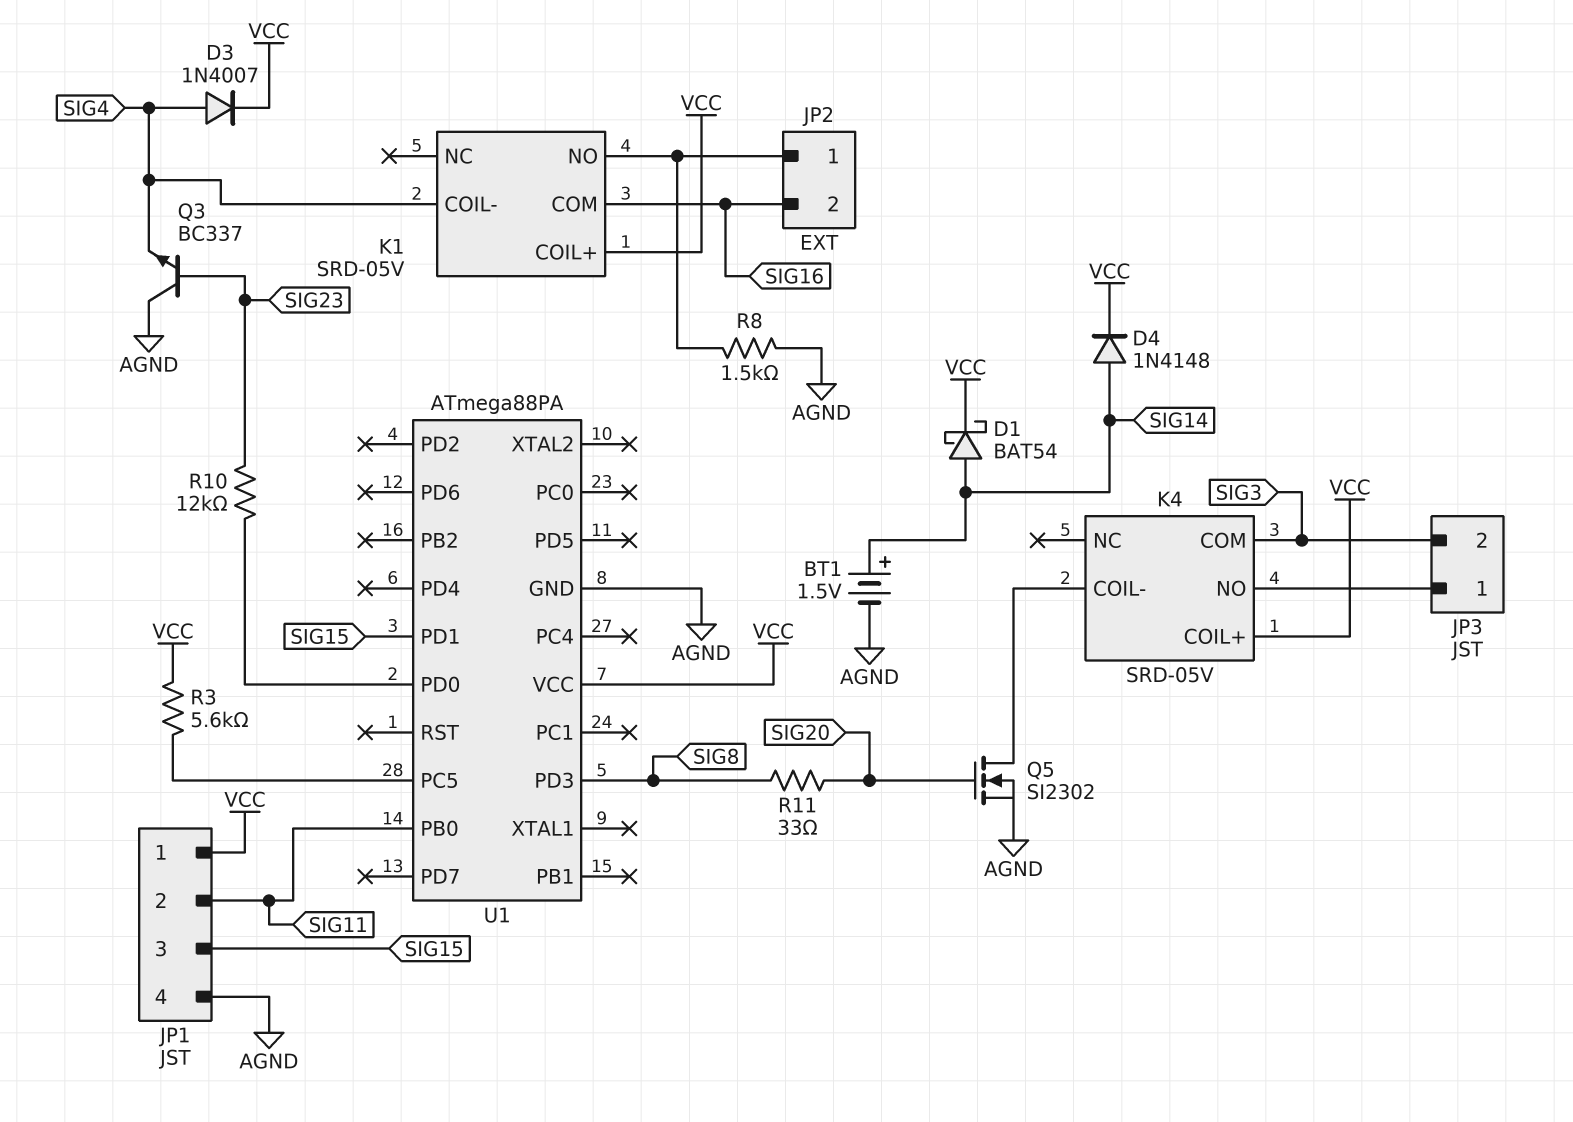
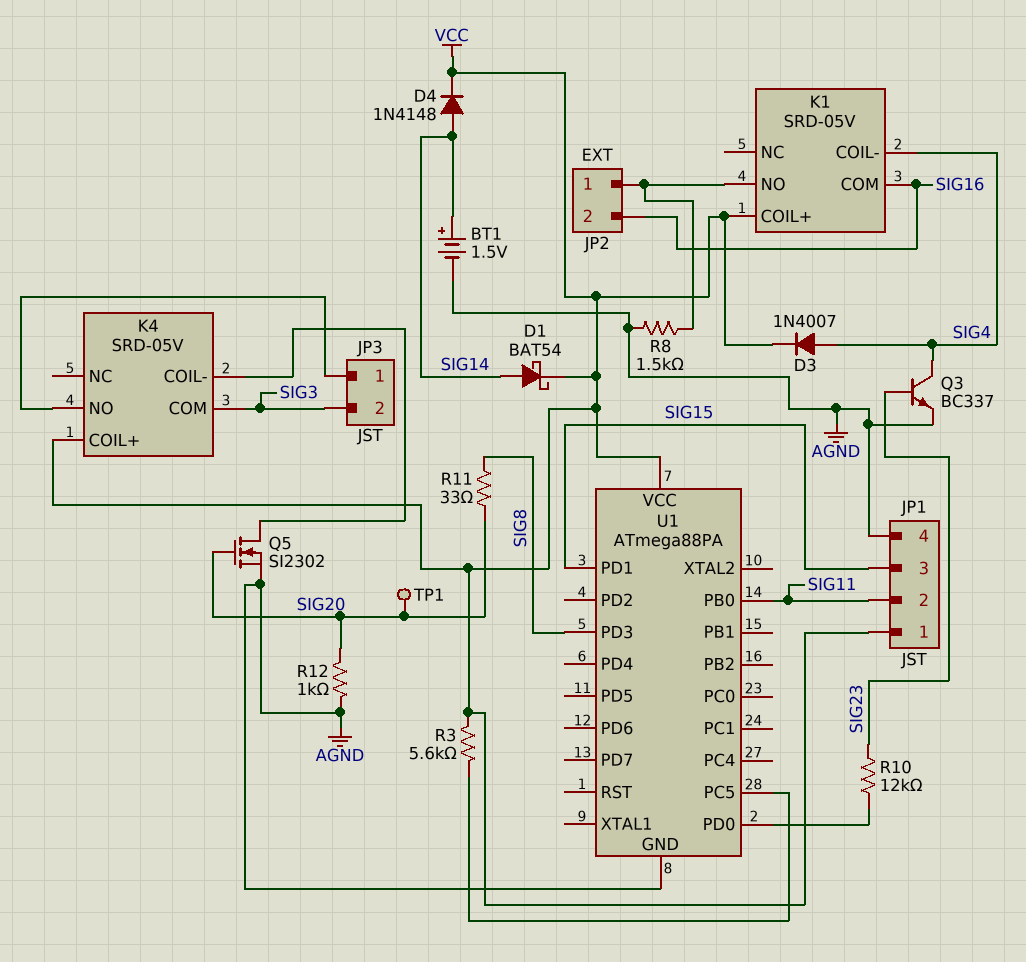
Q3: NPN BC337 (B SIG23, C AGND, E SIG4) -> NPN BC337 (B SIG23, C SIG4, E AGND)
R12: none -> 1k (AGND, SIG20)
TP1: none -> test point (SIG20)

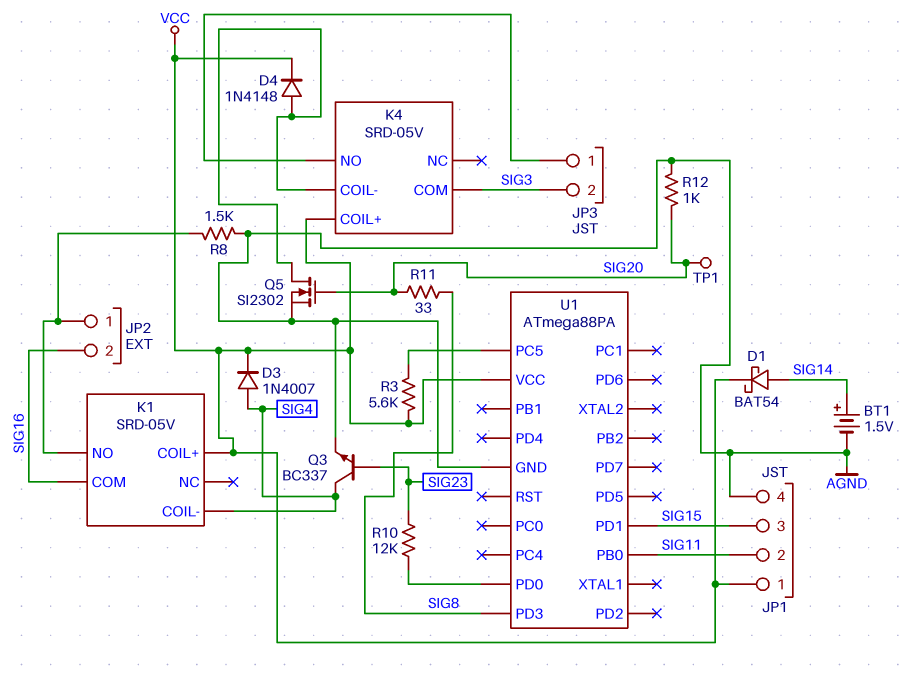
D4: diode 1N4148 (A SIG14, K VCC) -> diode 1N4148 (A K4/COIL-, K VCC)

